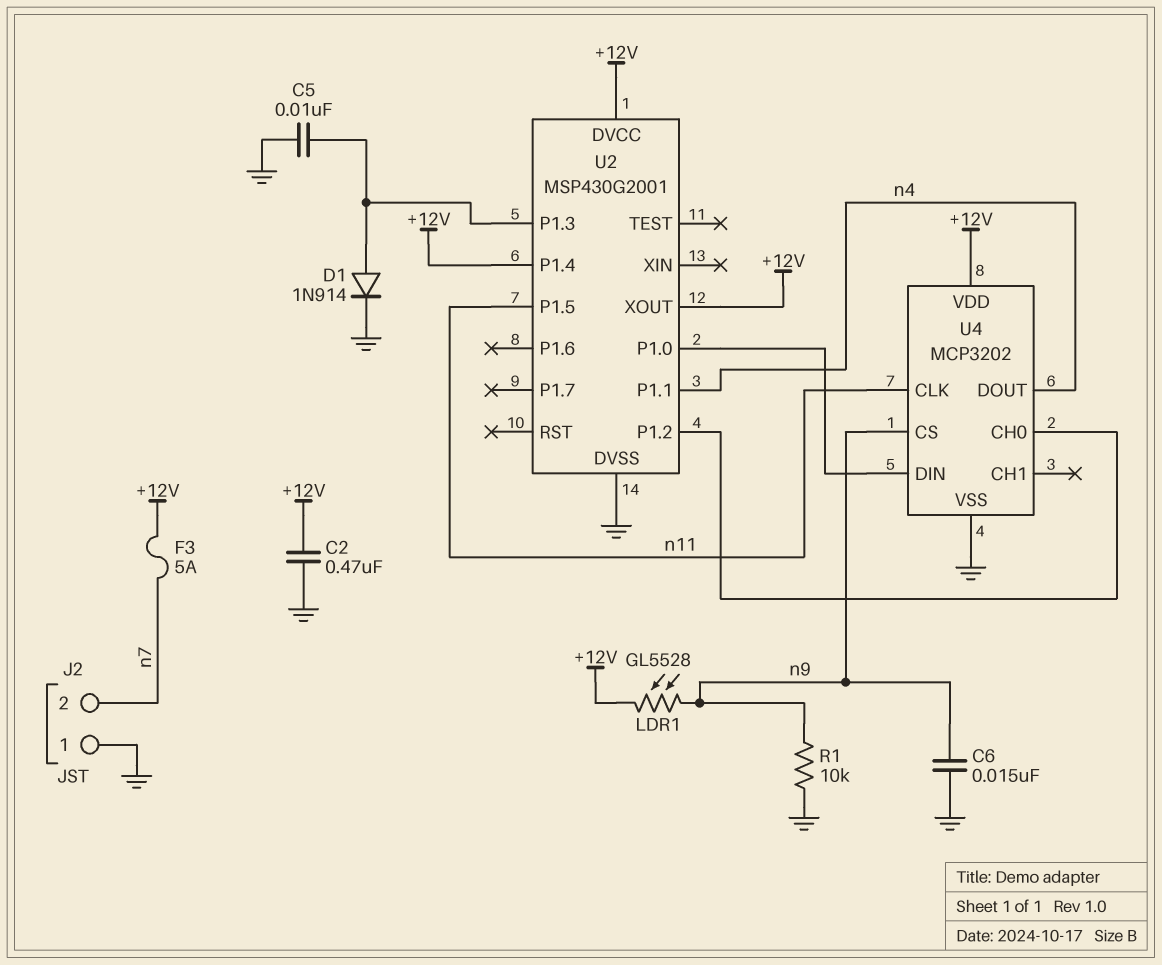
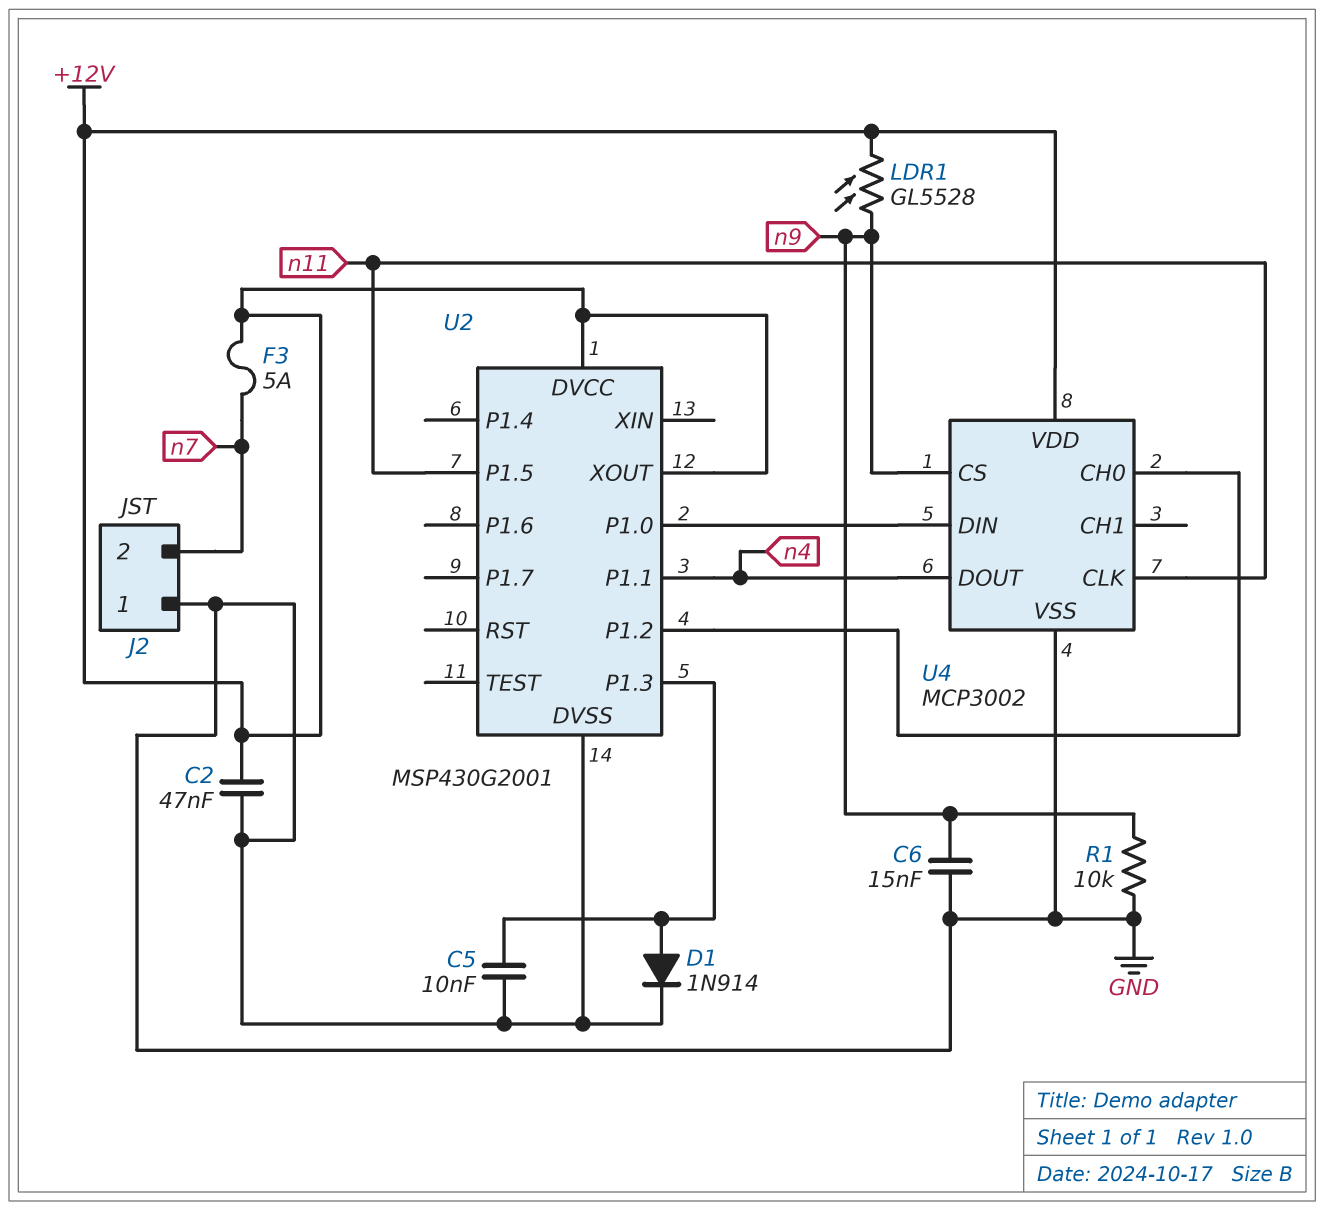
C2: 470nF (+12V, GND) -> 47nF (+12V, GND)
U2 pin P1.4: +12V -> none
U4: MCP3202 -> MCP3002

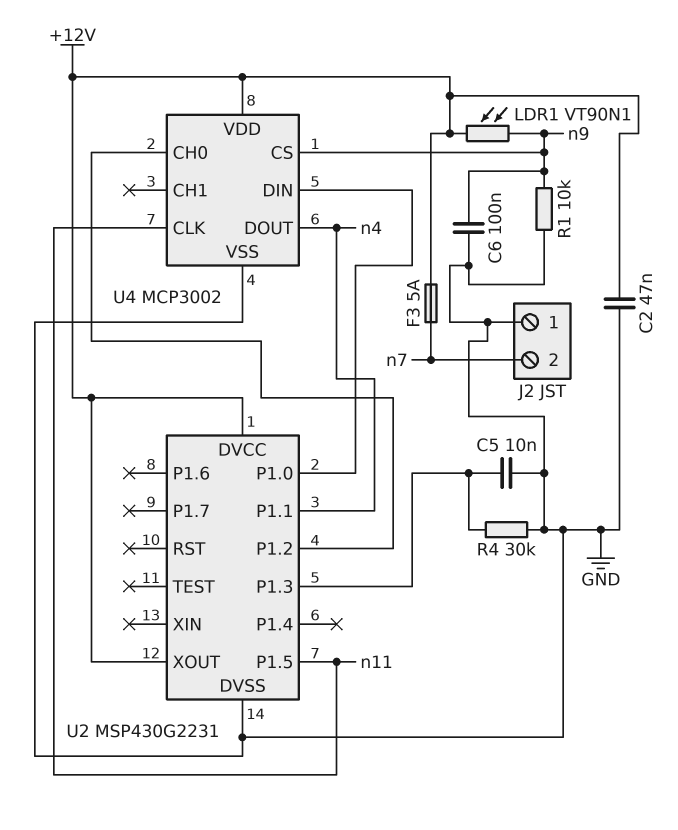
C6: 15nF (GND, n9) -> 100nF (GND, n9)
D1: diode 1N914 (A U2/P1.3, K GND) -> none
LDR1: GL5528 (+12V, n9) -> VT90N1 (+12V, n9)
R4: none -> 30k (GND, U2/P1.3)
U2: MSP430G2001 -> MSP430G2231

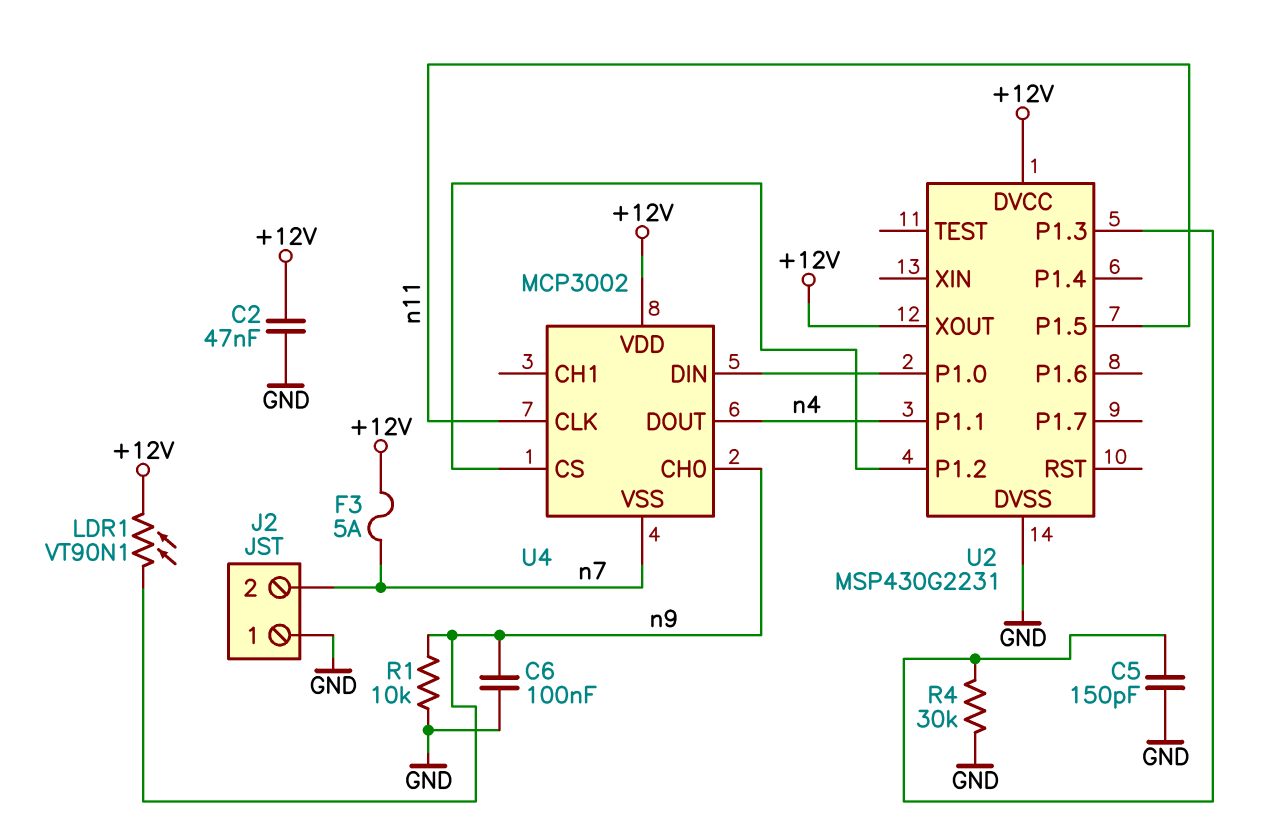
C5: 10nF (GND, U2/P1.3) -> 150pF (GND, U2/P1.3)
U4 pin CH0: U2/P1.2 -> n9
U4 pin CS: n9 -> U2/P1.2
U4 pin VSS: GND -> n7

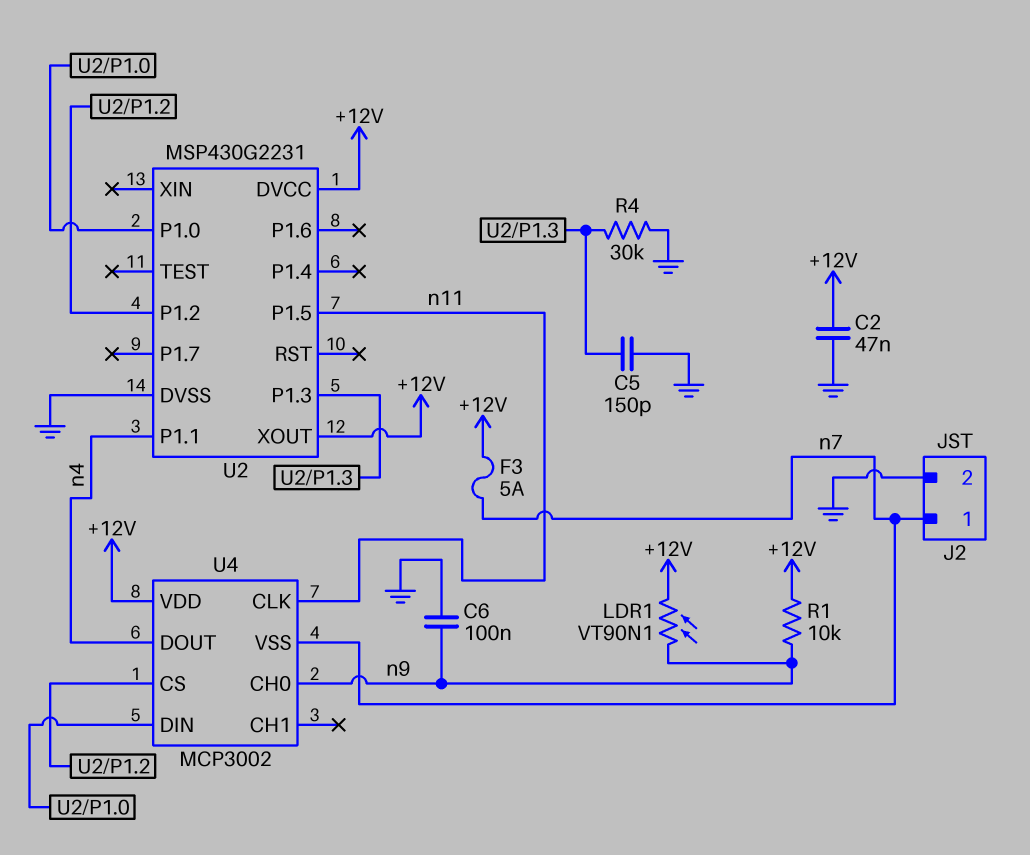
J2 pin 1: GND -> n7
J2 pin 2: n7 -> GND
R1: 10k (GND, n9) -> 10k (+12V, n9)

